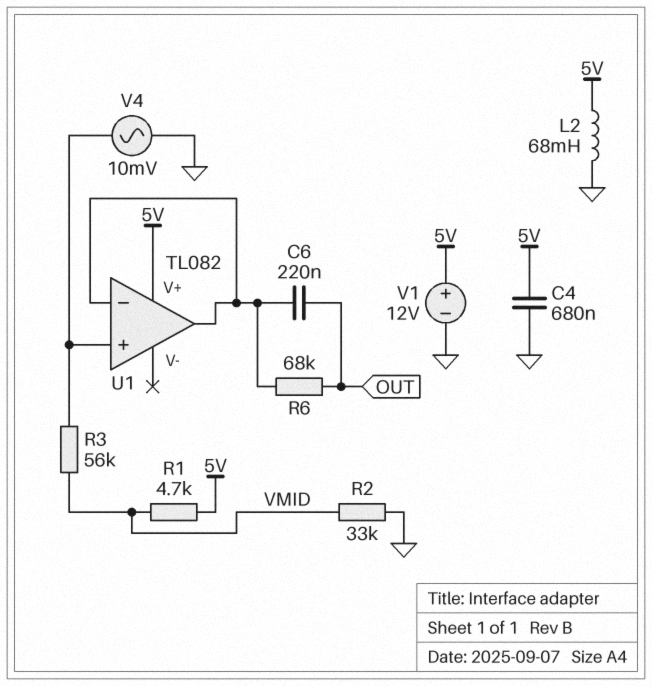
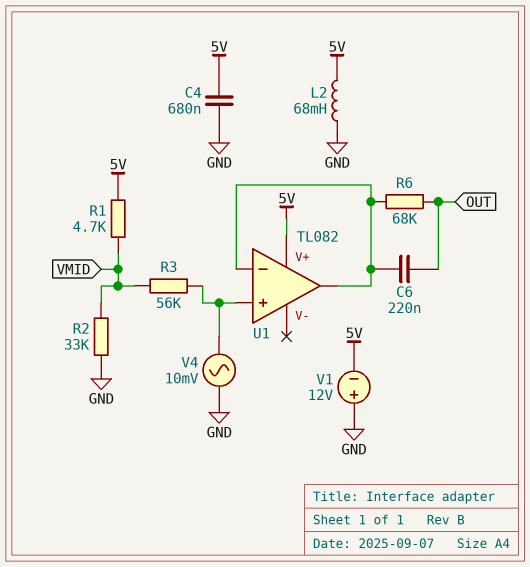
V1: 12V (plus 5V, minus GND) -> 12V (plus GND, minus 5V)

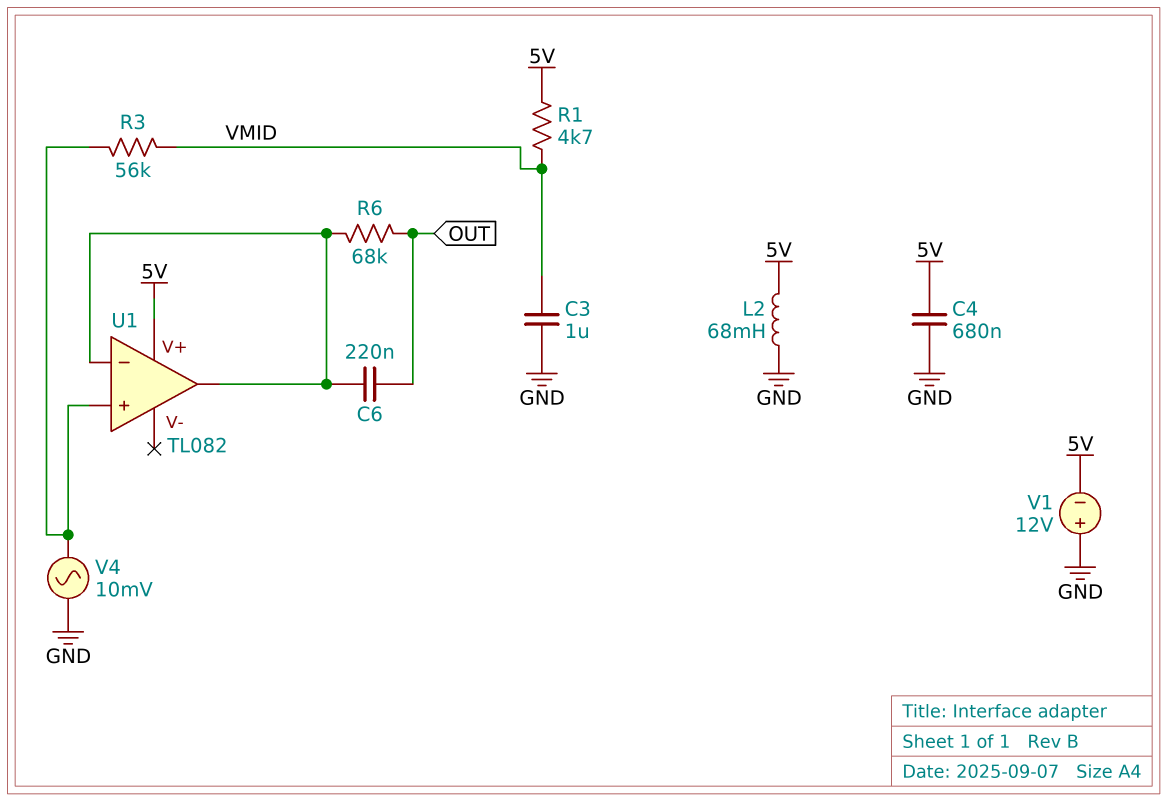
C3: none -> 1uF (GND, VMID)
R2: 33k (GND, VMID) -> none

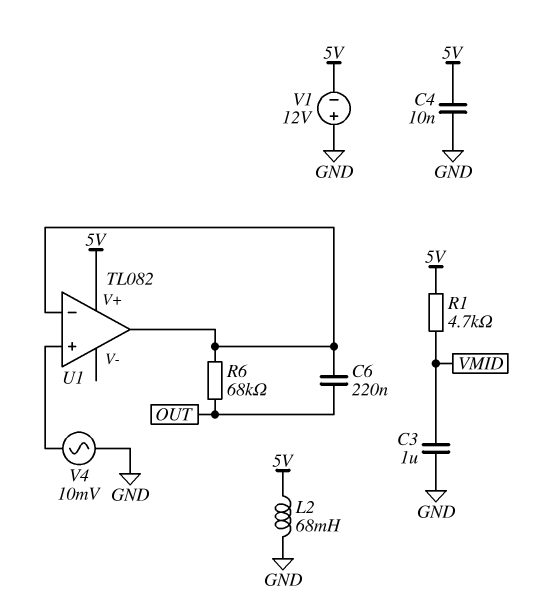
C4: 680nF (5V, GND) -> 10nF (5V, GND)
R3: 56k (U1/in+, VMID) -> none

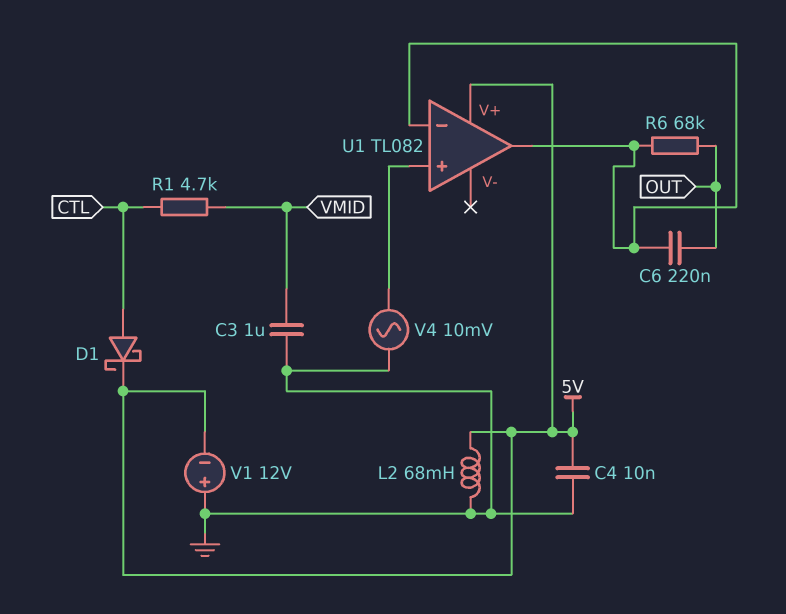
D1: none -> schottky (A CTL, K 5V)
R1: 4.7k (5V, VMID) -> 4.7k (CTL, VMID)

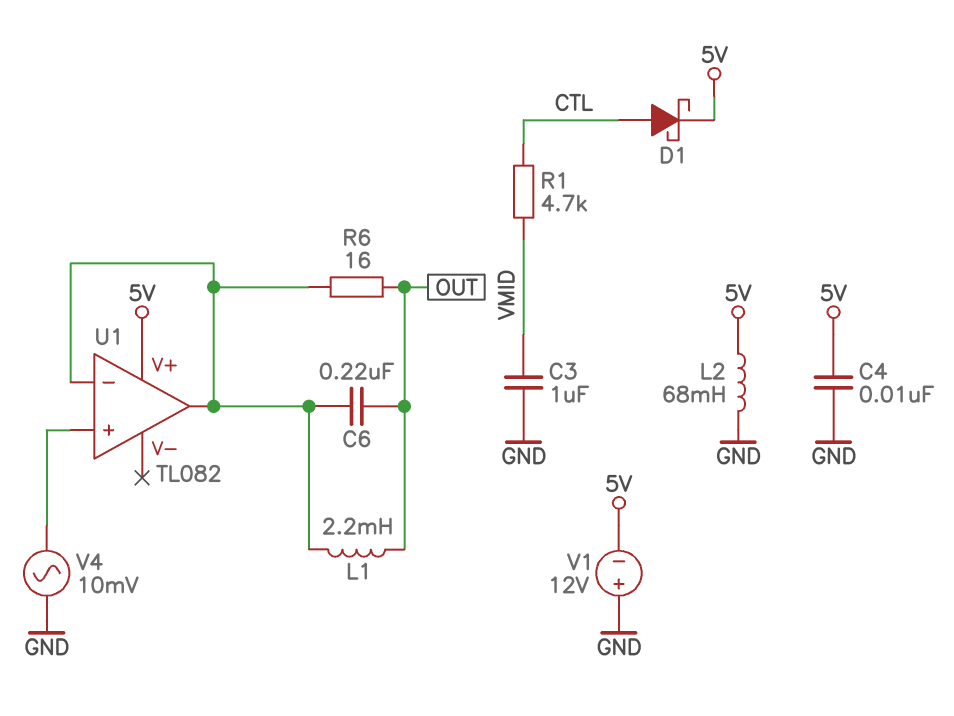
L1: none -> 2.2mH (OUT, U1/in-)
R6: 68k (OUT, U1/in-) -> 16 (OUT, U1/in-)

